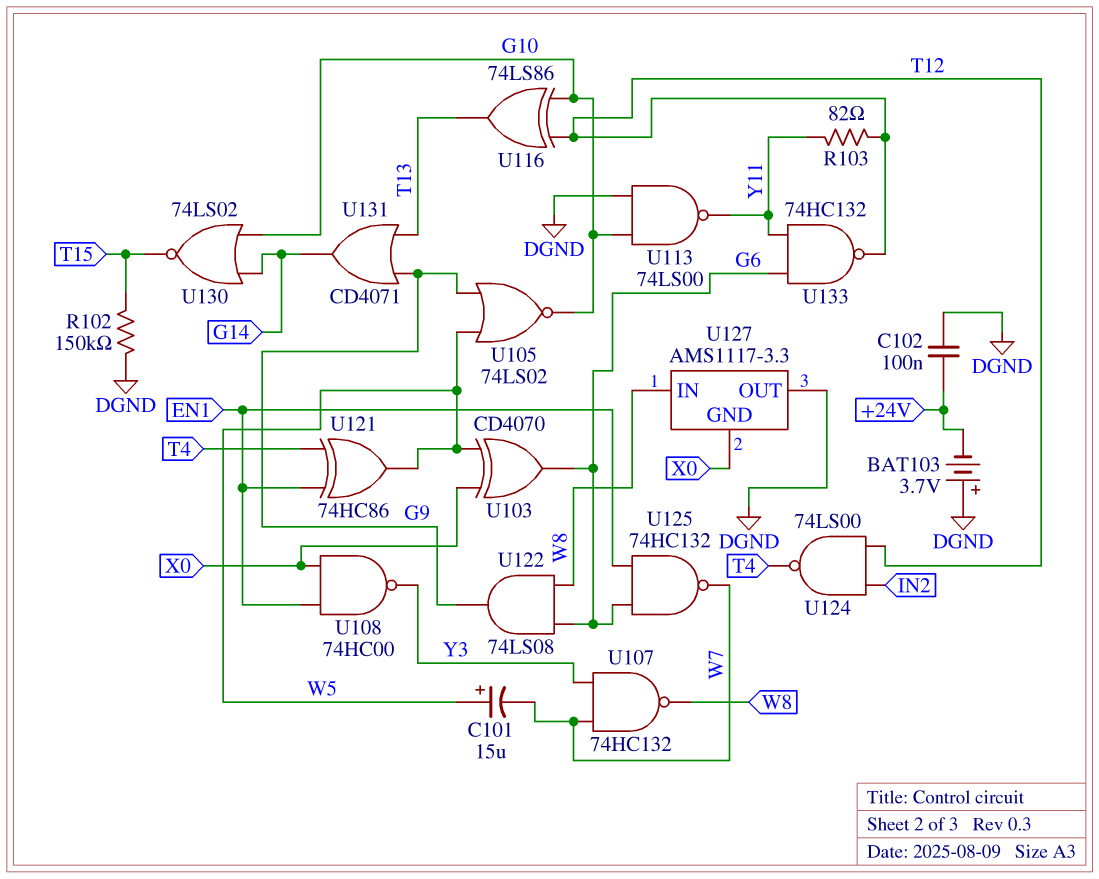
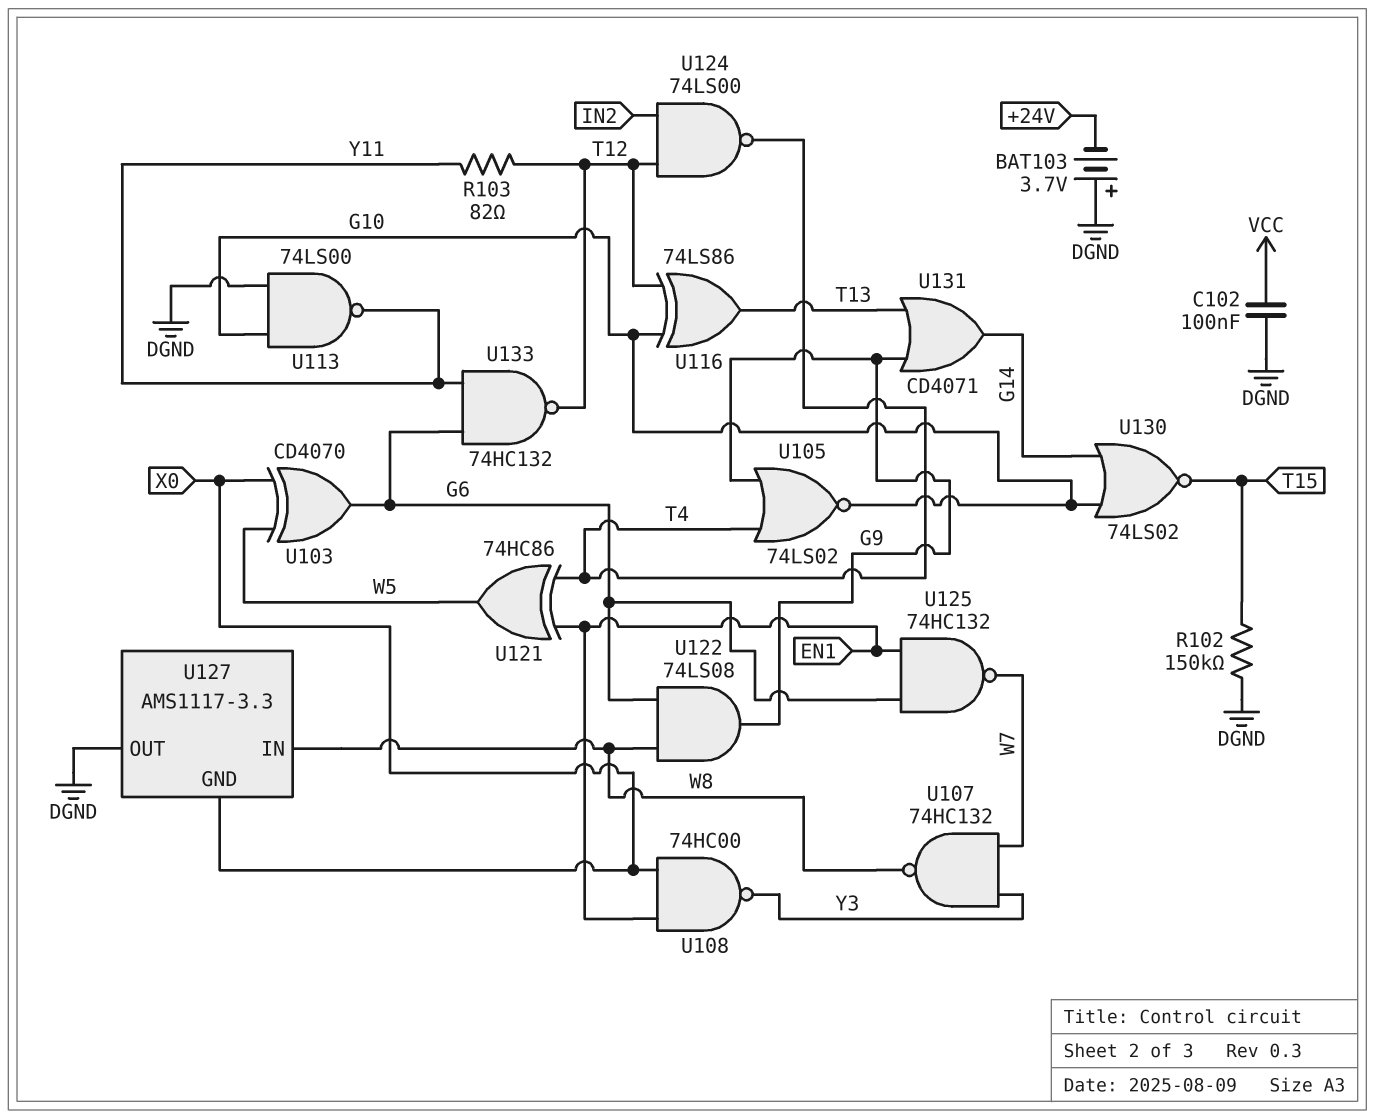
C101: 15uF (plus W5, minus W7) -> none
C102: 100nF (+24V, DGND) -> 100nF (DGND, VCC)
U105: NOR 74LS02 (in G9, in W5, out G10) -> NOR 74LS02 (in G9, in T4, out G10)

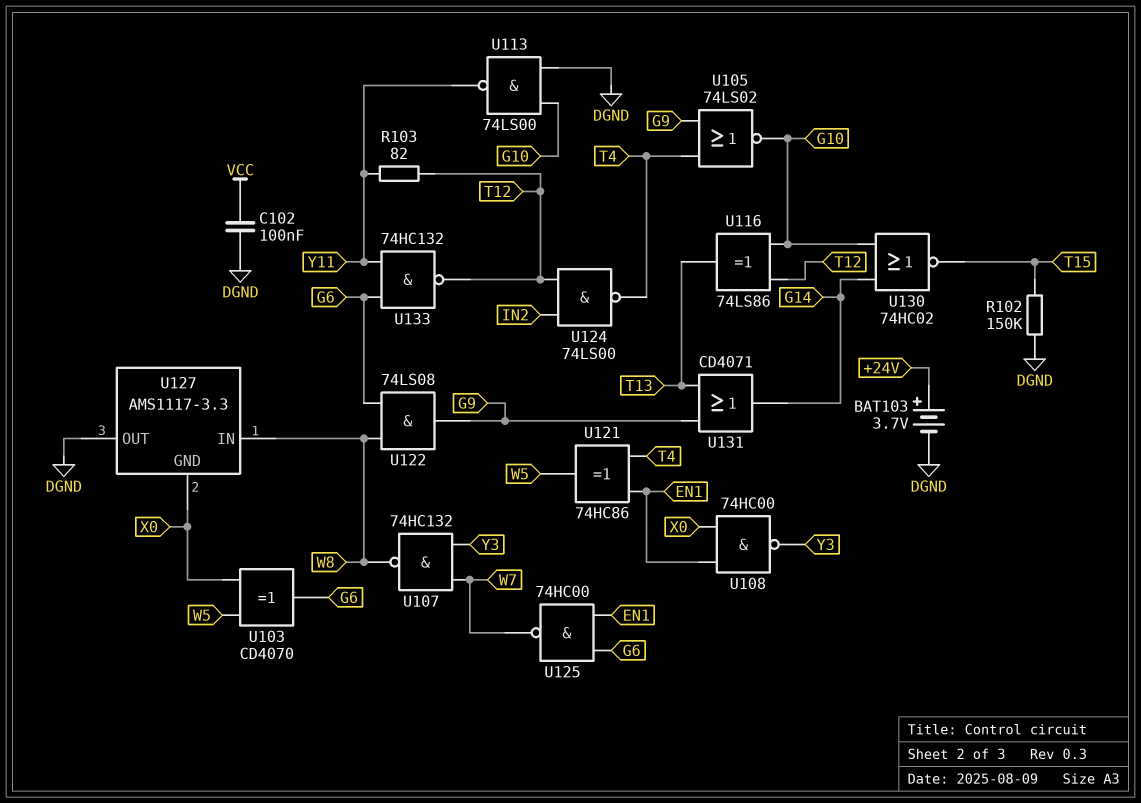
BAT103: 3.7V (plus DGND, minus +24V) -> 3.7V (plus +24V, minus DGND)
U125: NAND 74HC132 (in EN1, in G6, out W7) -> NAND 74HC00 (in EN1, in G6, out W7)
U130: NOR 74LS02 (in G10, in G14, out T15) -> NOR 74HC02 (in G10, in G14, out T15)

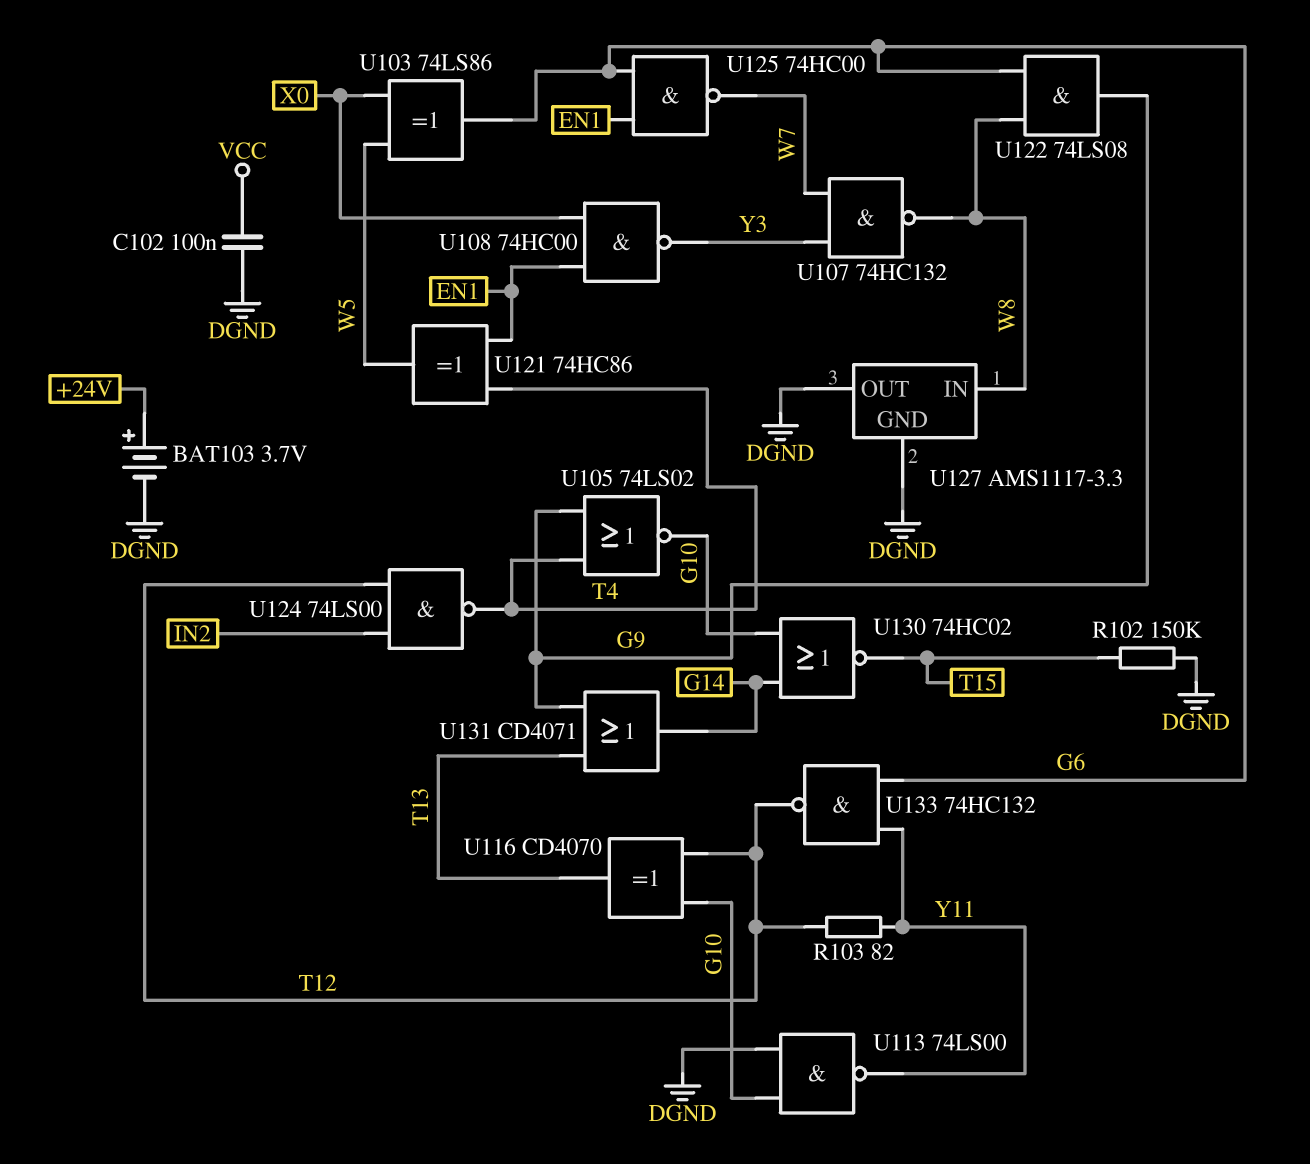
U103: XOR CD4070 (in W5, in X0, out G6) -> XOR 74LS86 (in W5, in X0, out G6)
U116: XOR 74LS86 (in G10, in T12, out T13) -> XOR CD4070 (in G10, in T12, out T13)
U127 pin GND: X0 -> DGND

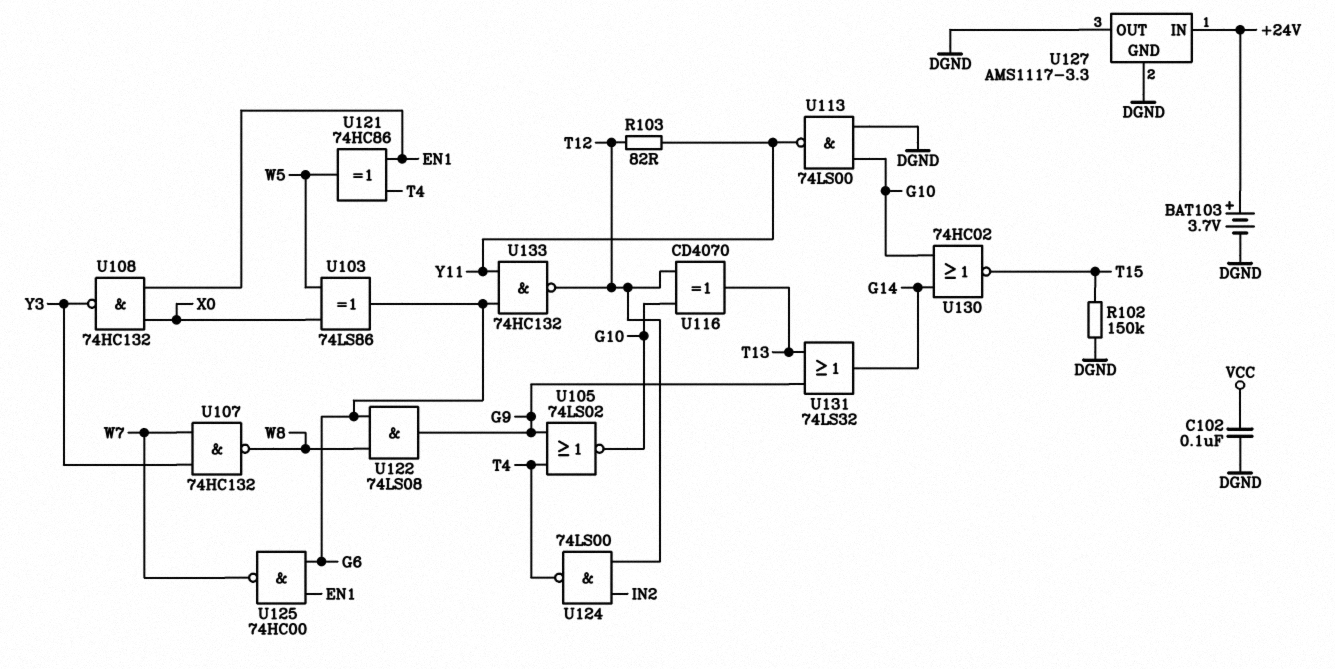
U108: NAND 74HC00 (in EN1, in X0, out Y3) -> NAND 74HC132 (in EN1, in X0, out Y3)
U127 pin IN: W8 -> +24V
U131: OR CD4071 (in G9, in T13, out G14) -> OR 74LS32 (in G9, in T13, out G14)

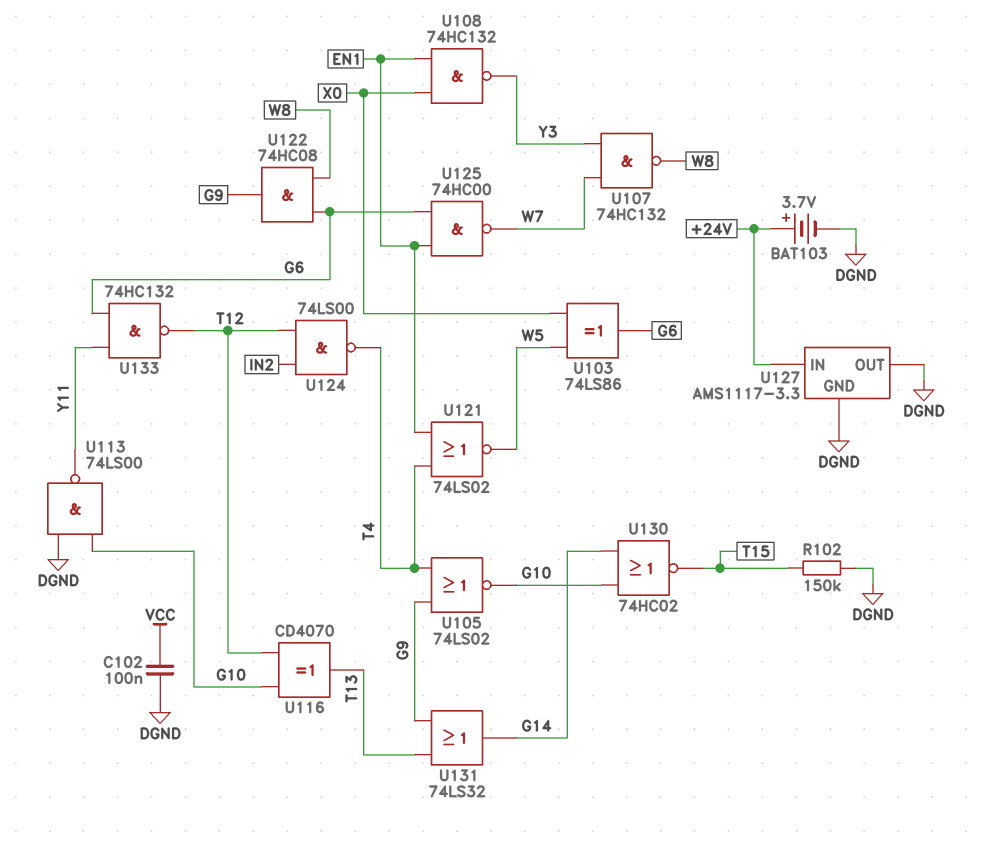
R103: 82 (T12, Y11) -> none
U121: XOR 74HC86 (in EN1, in T4, out W5) -> NOR 74LS02 (in EN1, in T4, out W5)
U122: AND 74LS08 (in G6, in W8, out G9) -> AND 74HC08 (in G6, in W8, out G9)

